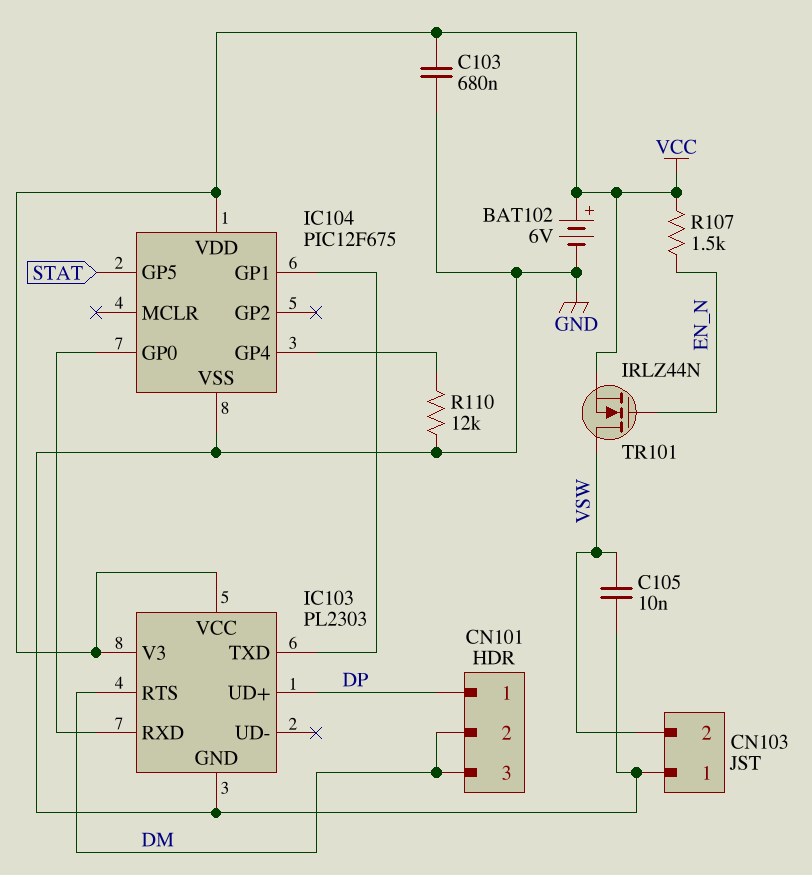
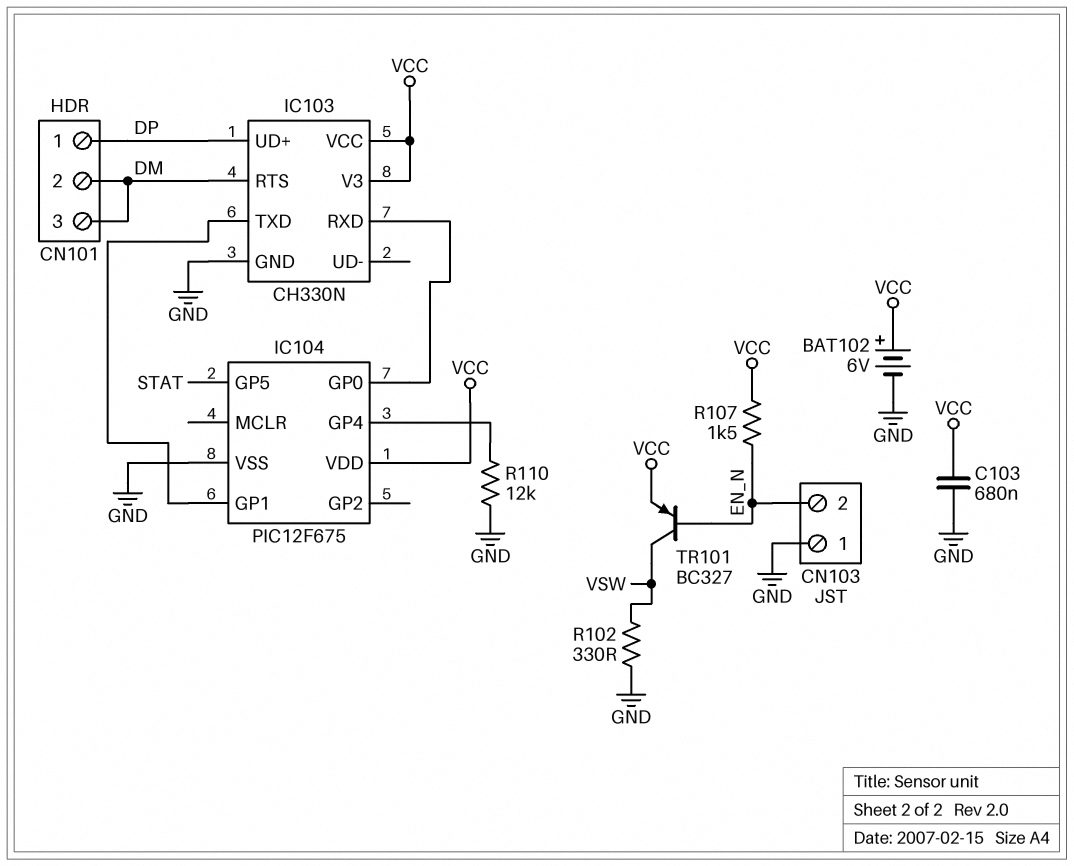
C105: 10nF (GND, VSW) -> none
CN103 pin 2: VSW -> EN_N
IC103: PL2303 -> CH330N
R102: none -> 330 (GND, VSW)
TR101: NMOS IRLZ44N (G EN_N, D VSW, S VCC) -> PNP BC327 (B EN_N, C VSW, E VCC)

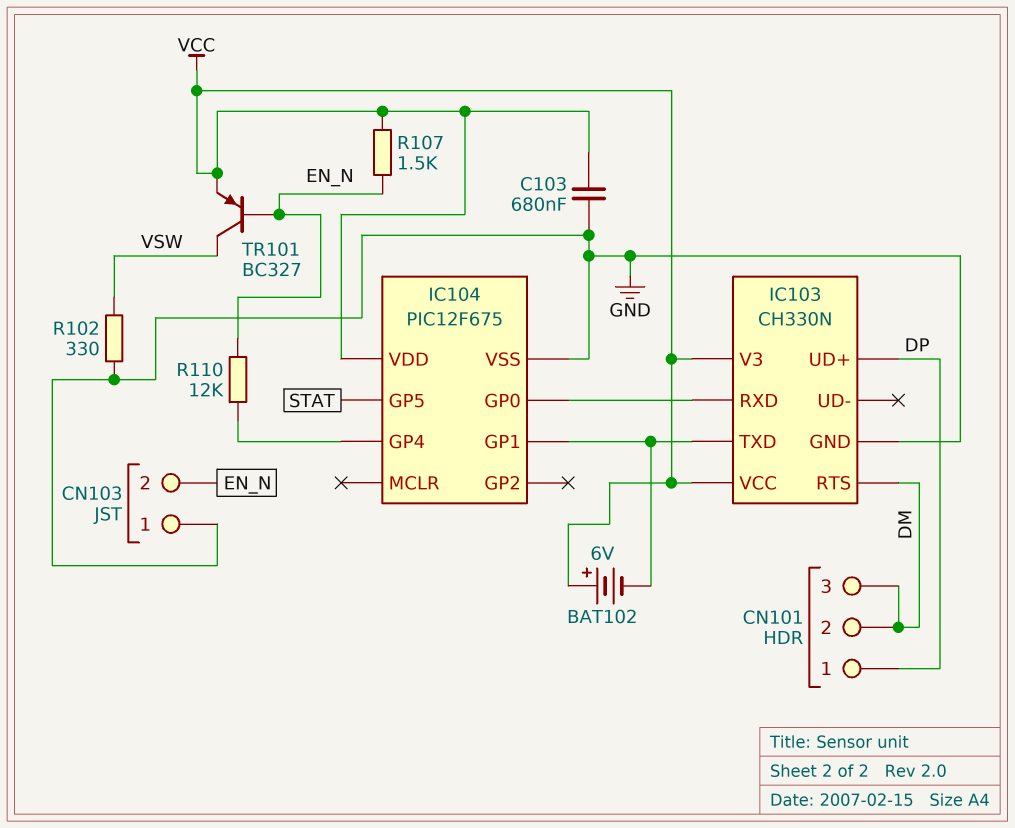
BAT102: 6V (plus VCC, minus GND) -> 6V (plus VCC, minus IC103/TXD)
R110: 12k (GND, IC104/GP4) -> 12k (EN_N, IC104/GP4)

